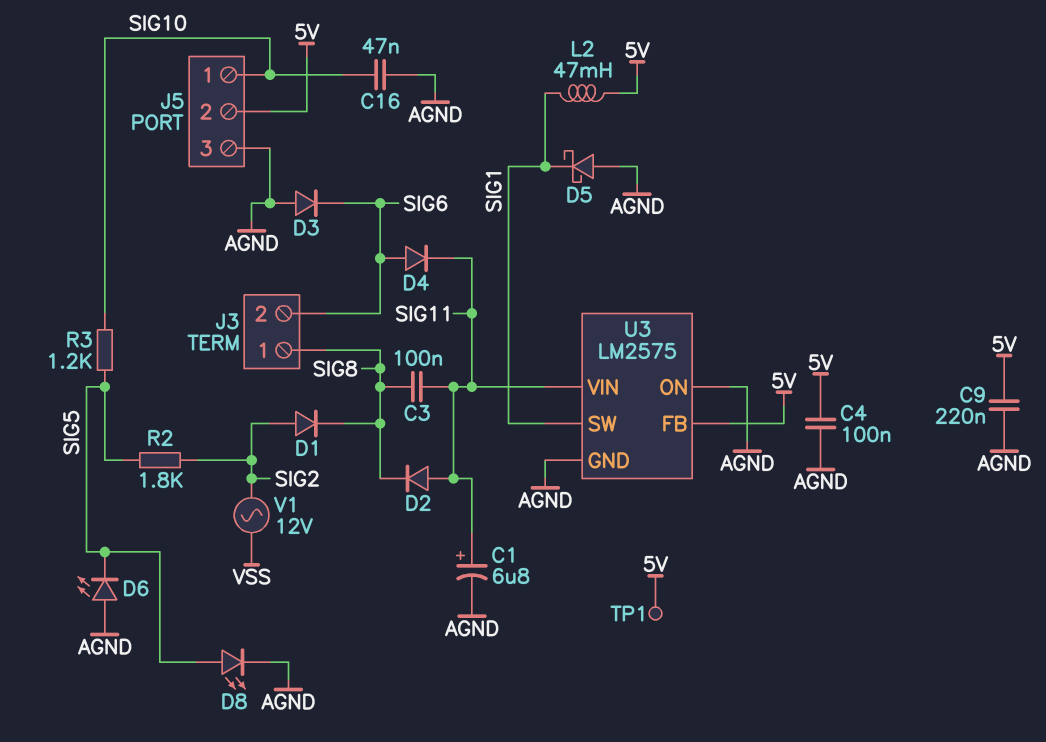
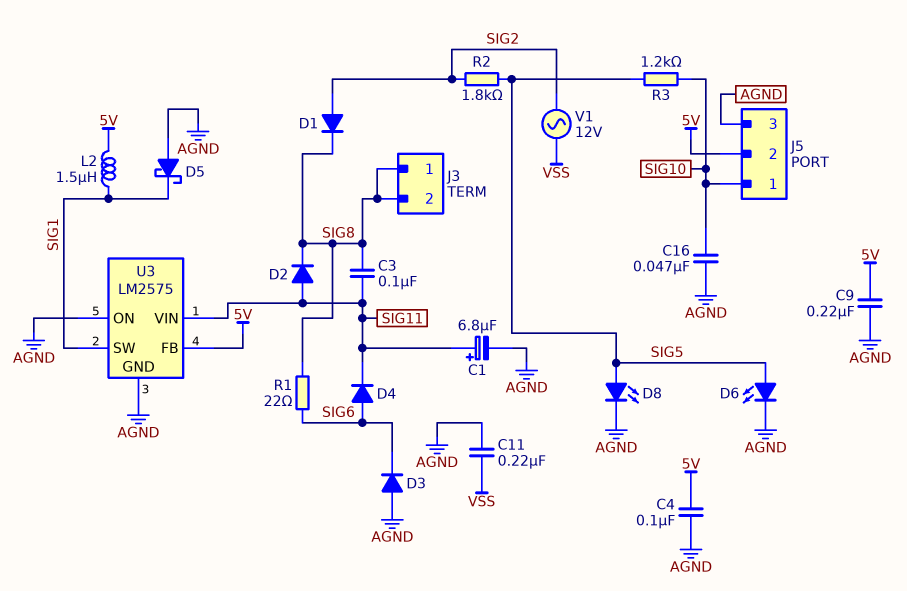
C11: none -> 220nF (AGND, VSS)
D6: LED (A AGND, K SIG5) -> LED (A SIG5, K AGND)
J3 pin 2: SIG6 -> SIG8
L2: 47mH (5V, SIG1) -> 1.5uH (5V, SIG1)
R1: none -> 22 (SIG6, SIG8)
TP1: test point (5V) -> none

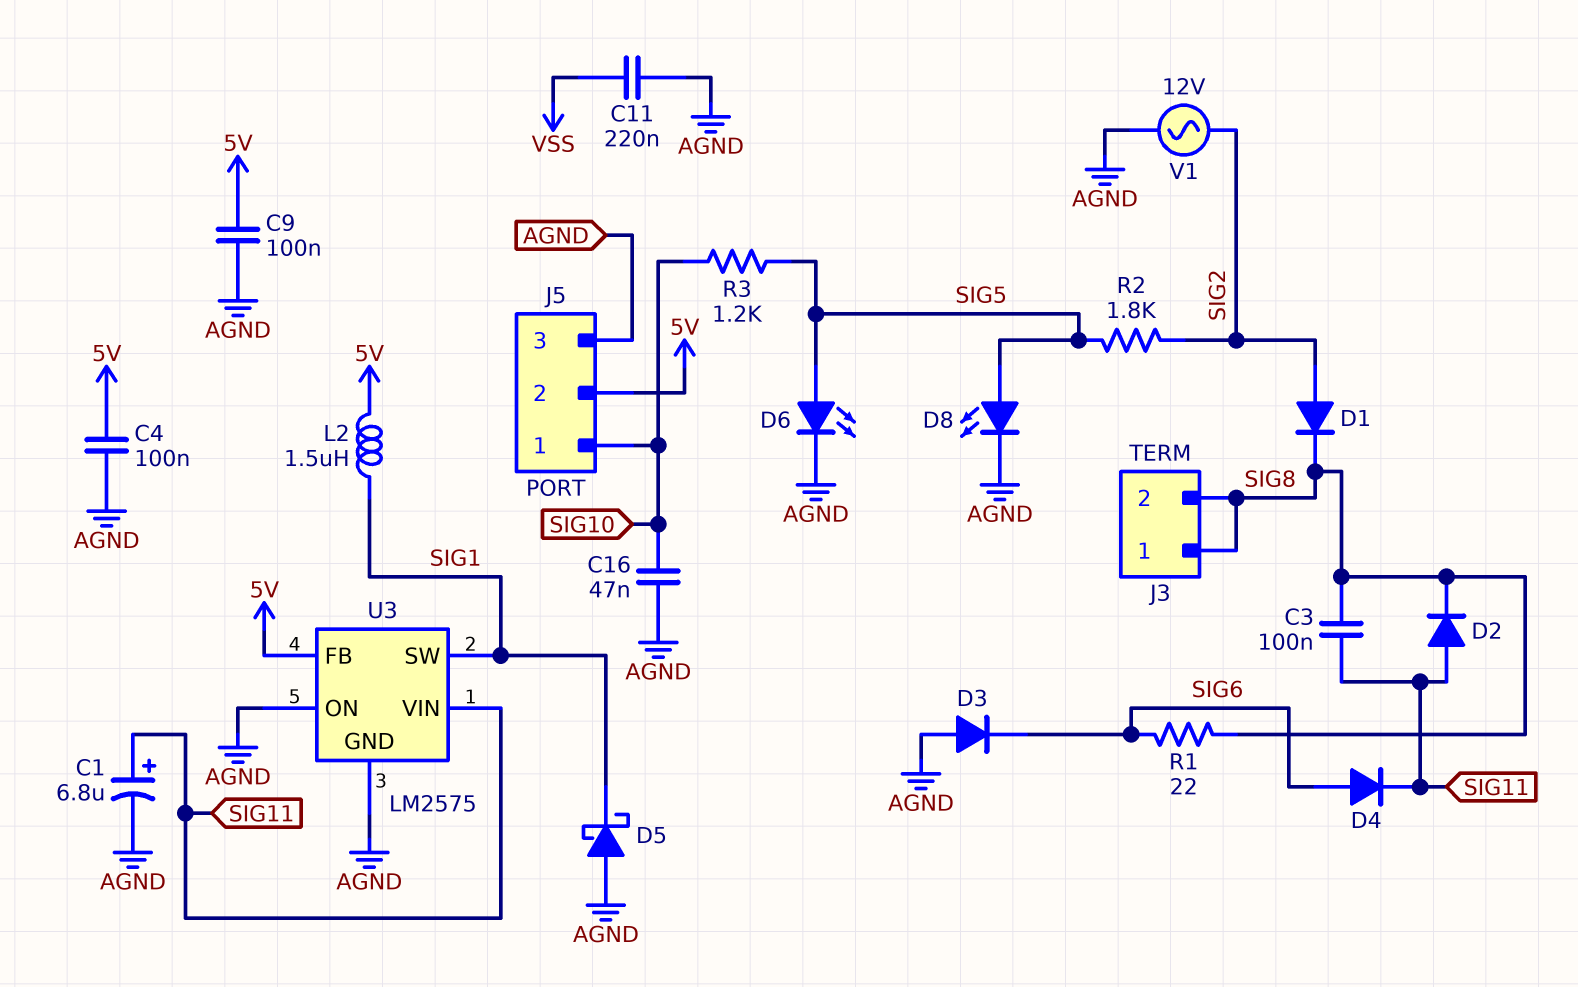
C9: 220nF (5V, AGND) -> 100nF (5V, AGND)
V1: AC 12V (SIG2, VSS) -> AC 12V (AGND, SIG2)

